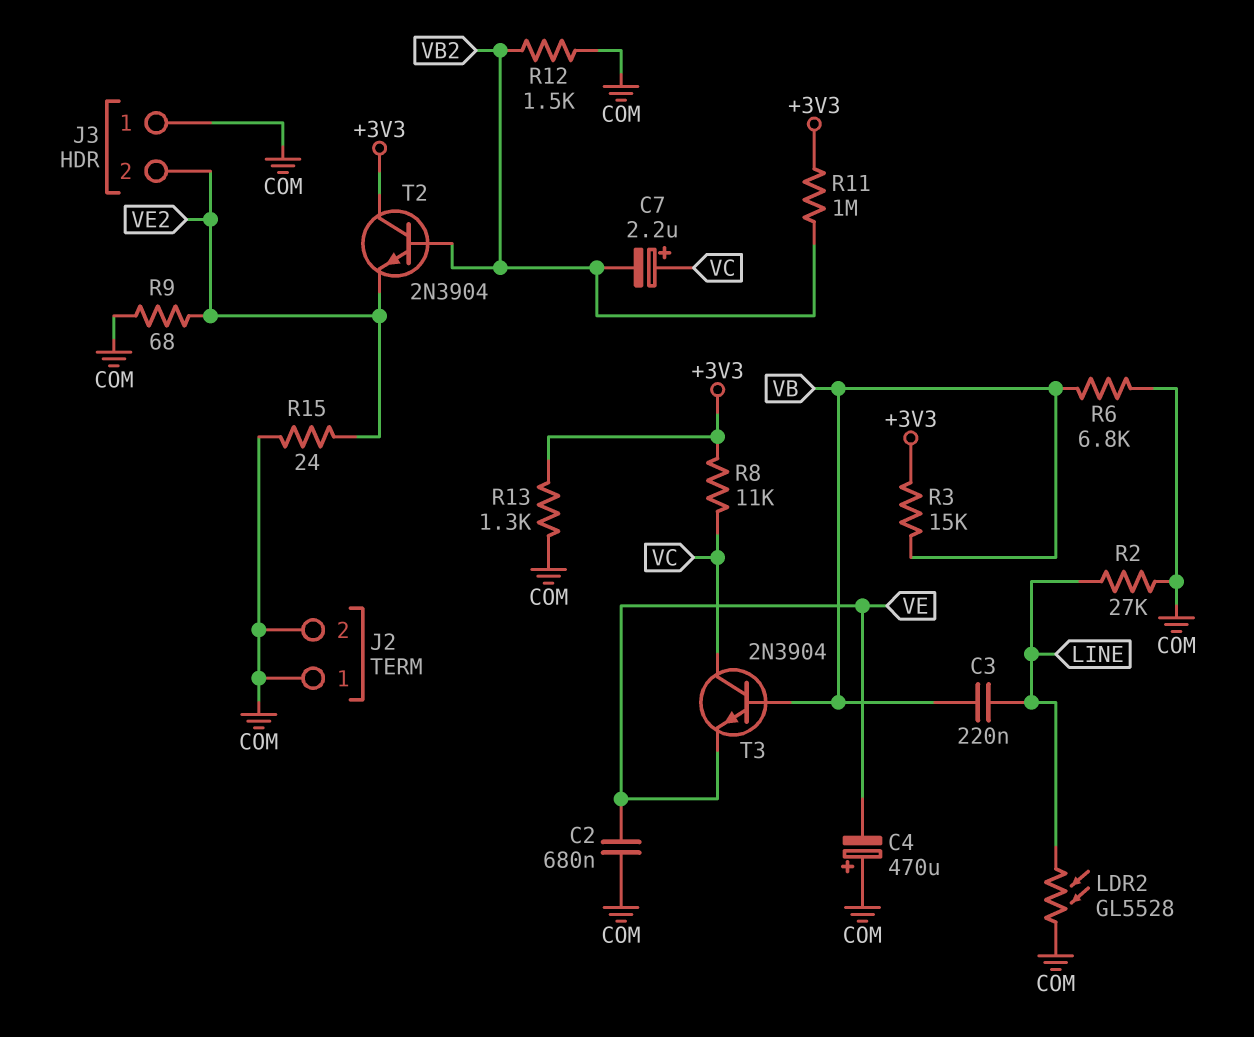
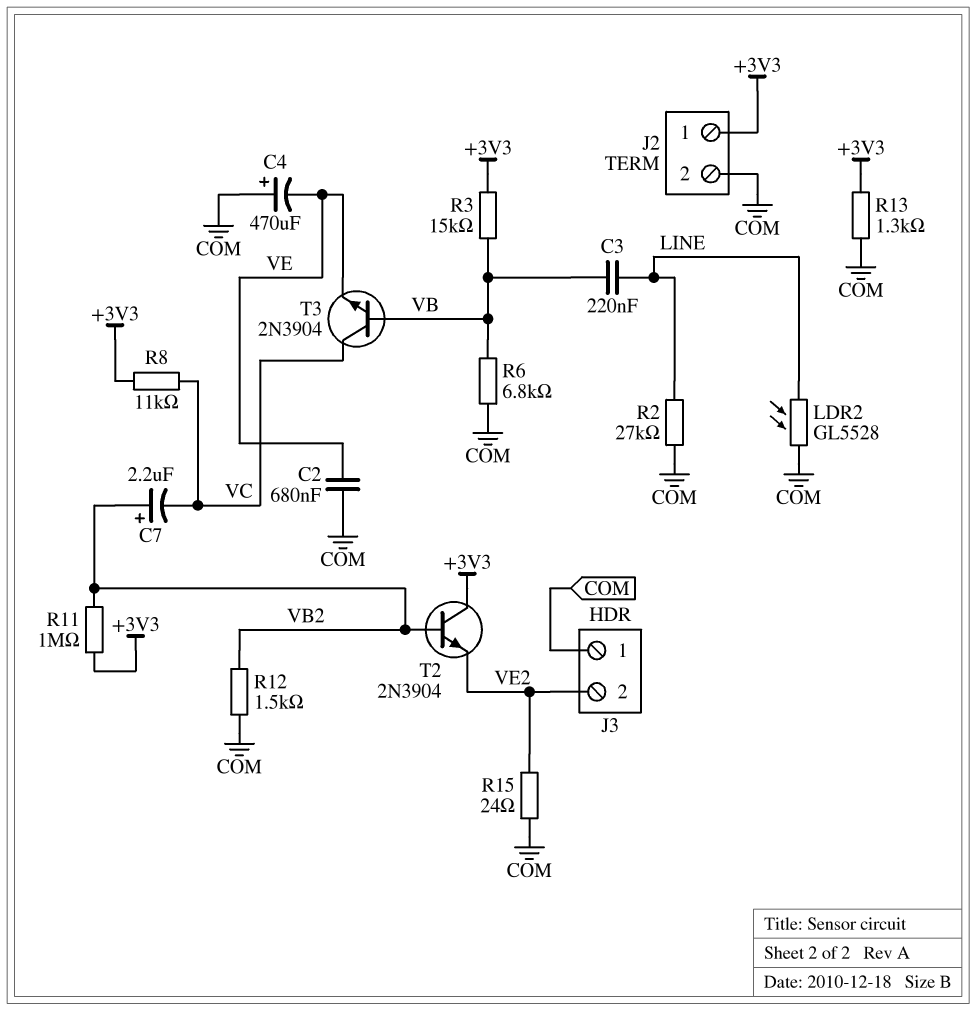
C7: 2.2uF (plus VC, minus VB2) -> 2.2uF (plus VB2, minus VC)
J2 pin 1: COM -> +3V3
R9: 68 (COM, VE2) -> none

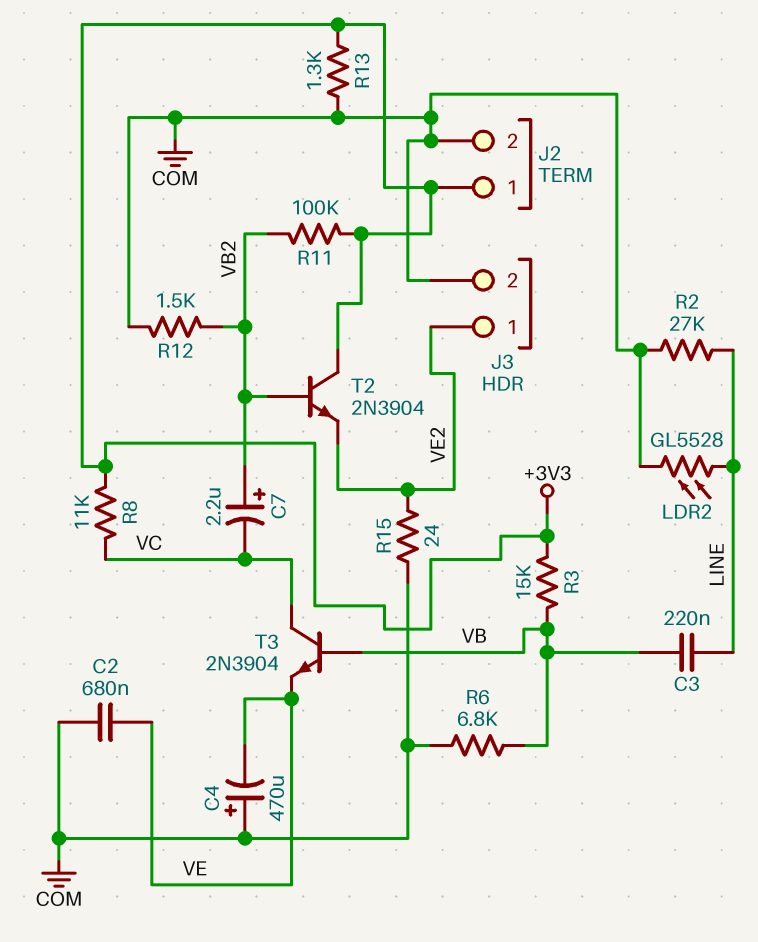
J3 pin 1: COM -> VE2
J3 pin 2: VE2 -> COM
R11: 1M (+3V3, VB2) -> 100k (+3V3, VB2)

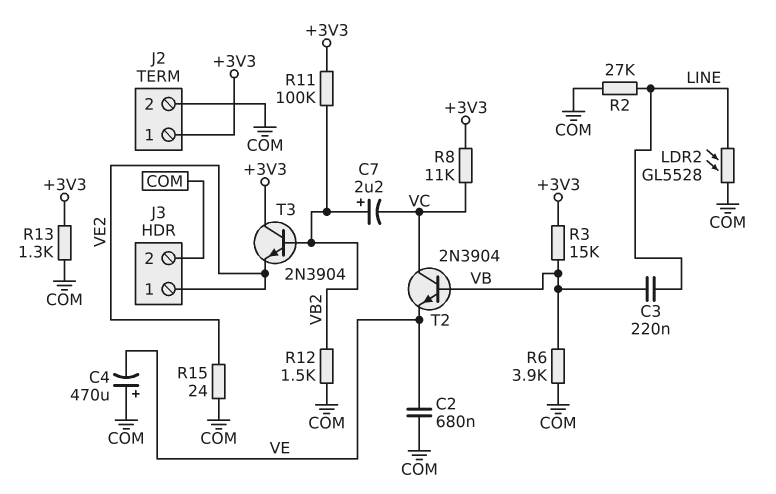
R6: 6.8k (COM, VB) -> 3.9k (COM, VB)
T2: NPN 2N3904 (B VB2, C +3V3, E VE2) -> NPN 2N3904 (B VB, C VC, E VE)
T3: NPN 2N3904 (B VB, C VC, E VE) -> NPN 2N3904 (B VB2, C +3V3, E VE2)

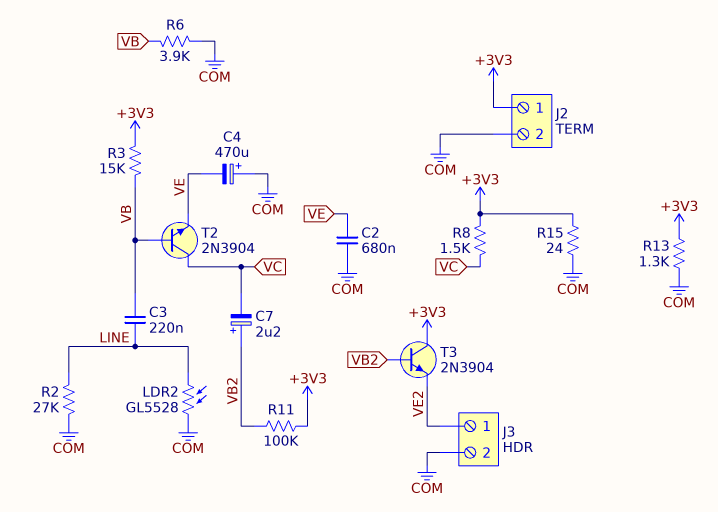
R8: 11k (+3V3, VC) -> 1.5k (+3V3, VC)
R12: 1.5k (COM, VB2) -> none
R15: 24 (COM, VE2) -> 24 (+3V3, COM)

